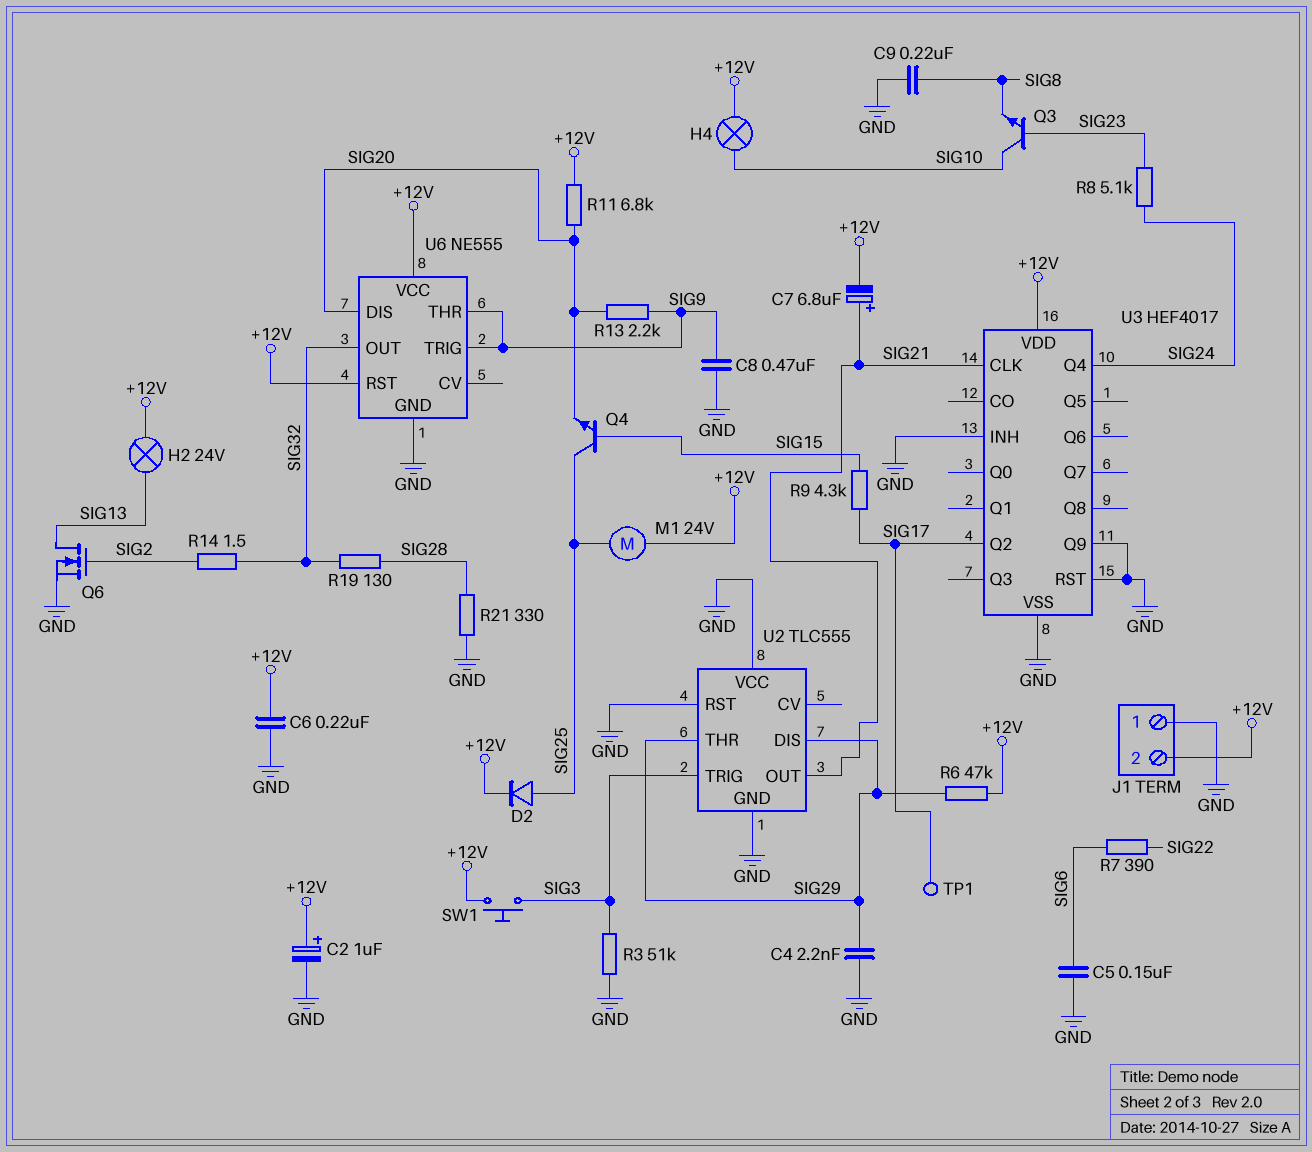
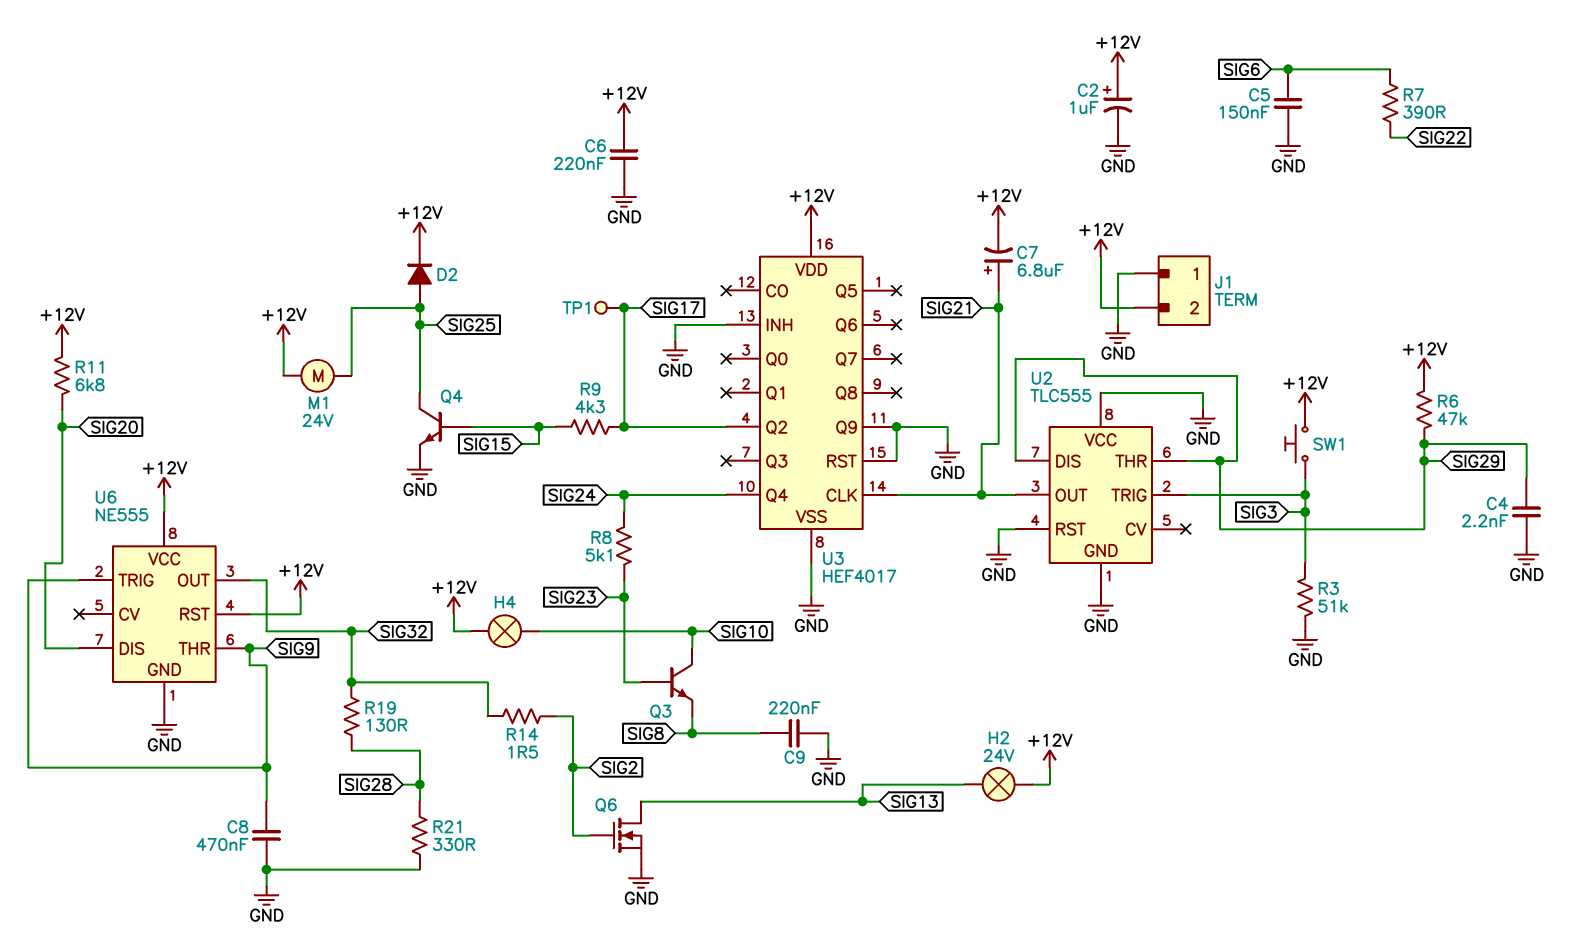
Q4: NPN (B SIG15, C SIG25, E SIG20) -> NPN (B SIG15, C SIG25, E GND)
R13: 2.2k (SIG9, SIG20) -> none

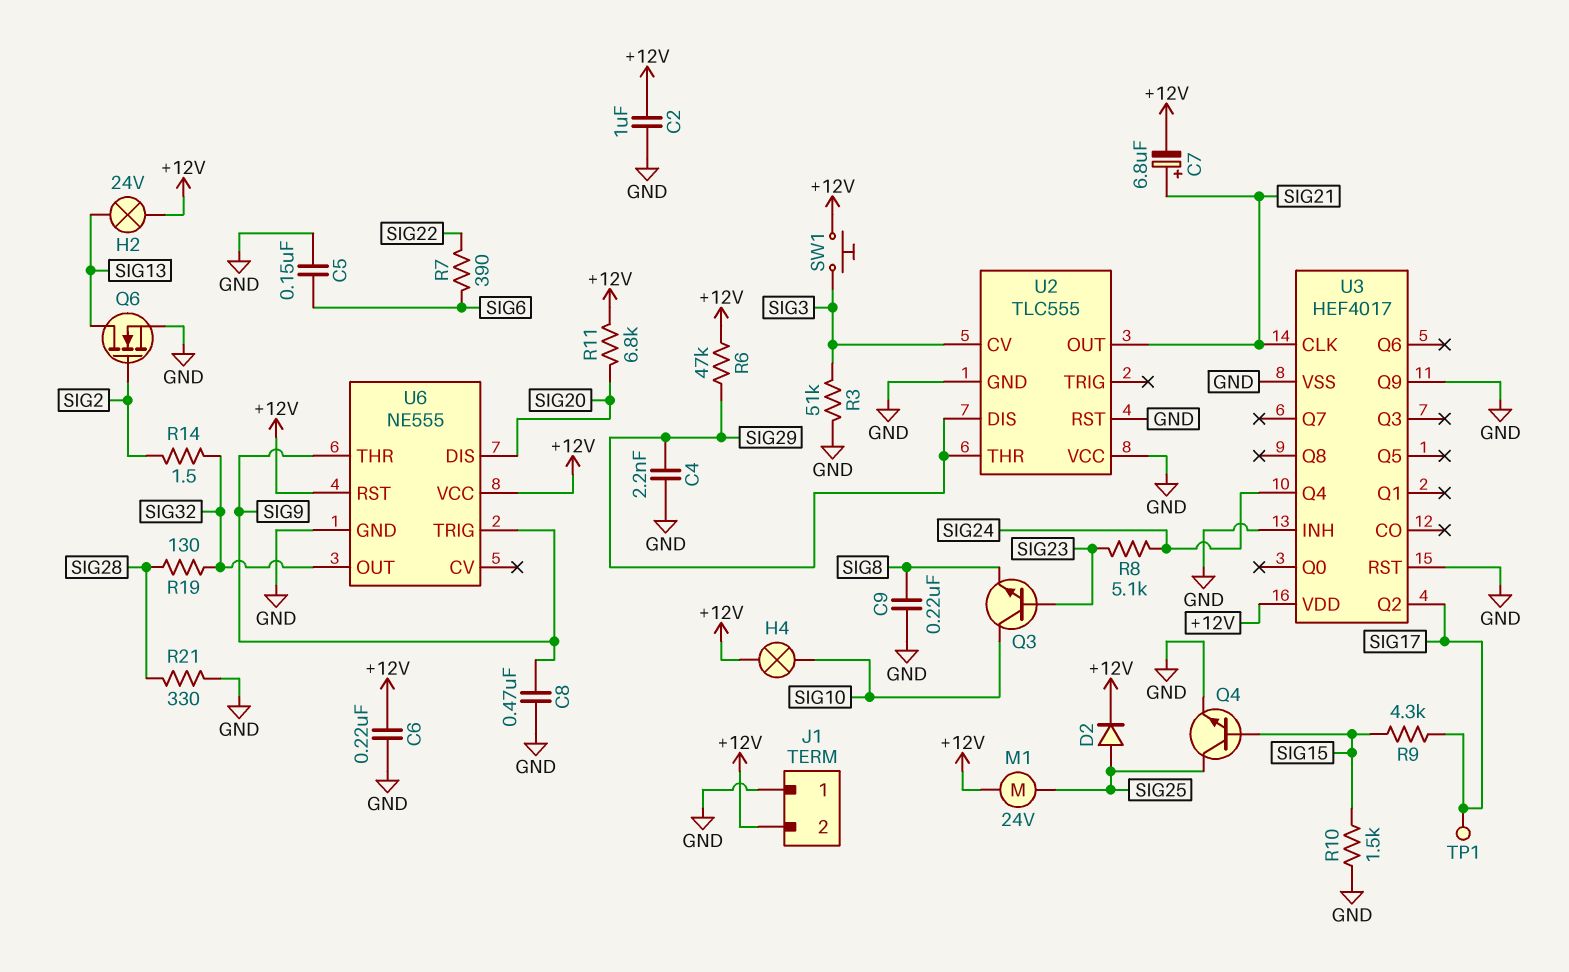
C2: 1uF (plus +12V, minus GND) -> 1uF (+12V, GND)
R10: none -> 1.5k (GND, SIG15)
U2 pin CV: none -> SIG3
U2 pin TRIG: SIG3 -> none

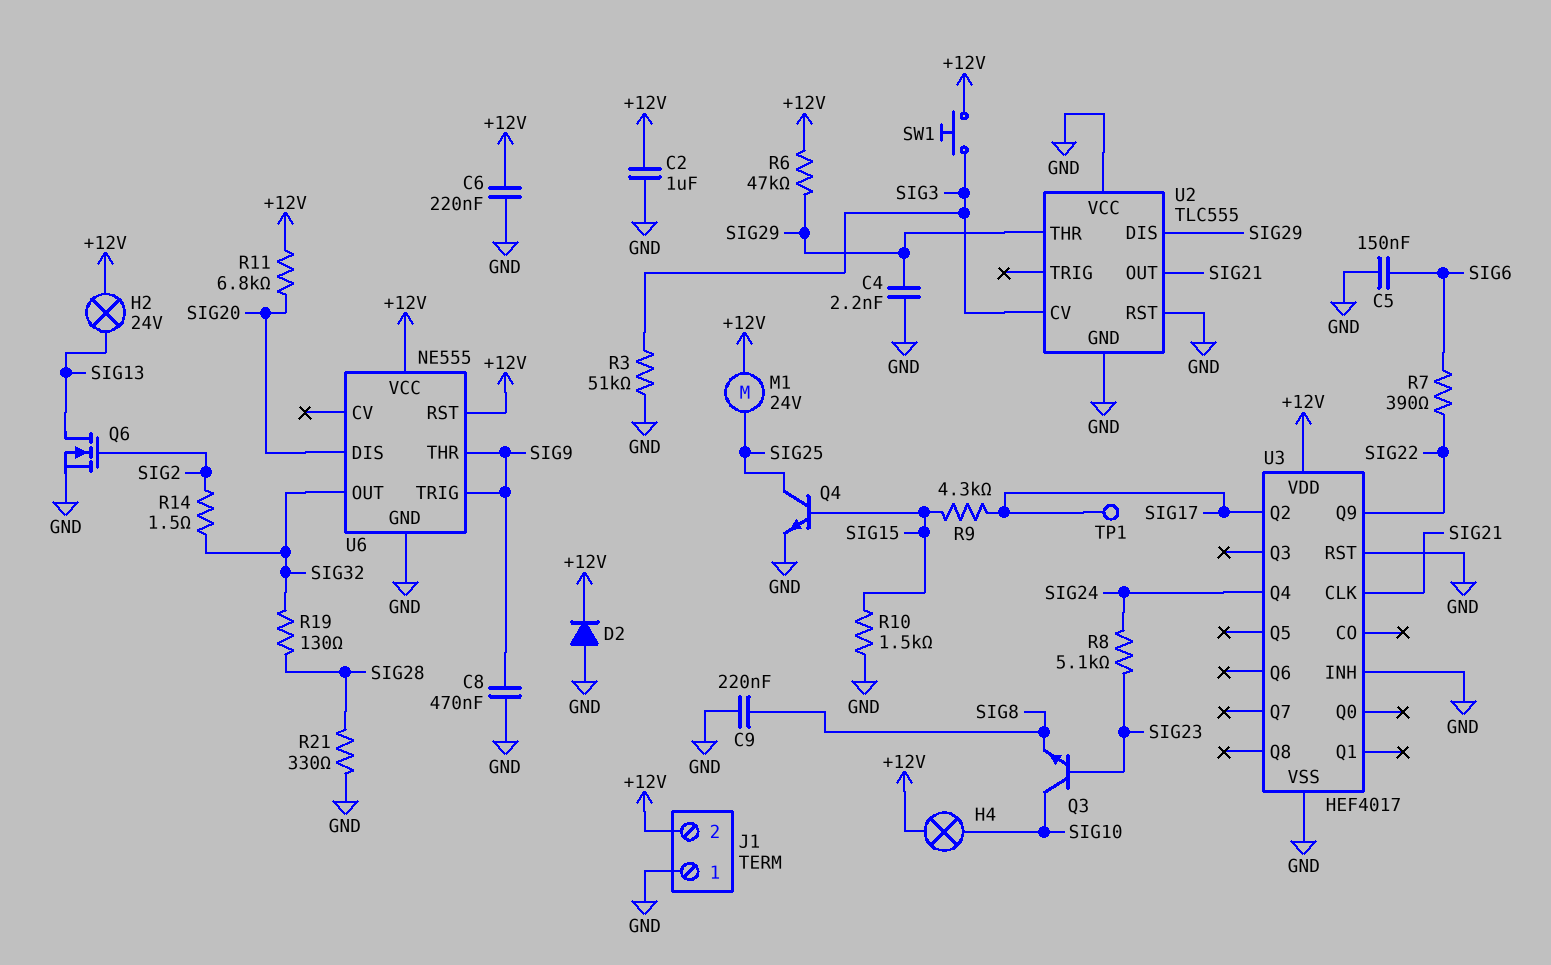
C7: 6.8uF (plus SIG21, minus +12V) -> none
D2: diode (A SIG25, K +12V) -> diode (A GND, K +12V)
U3 pin Q9: GND -> SIG22

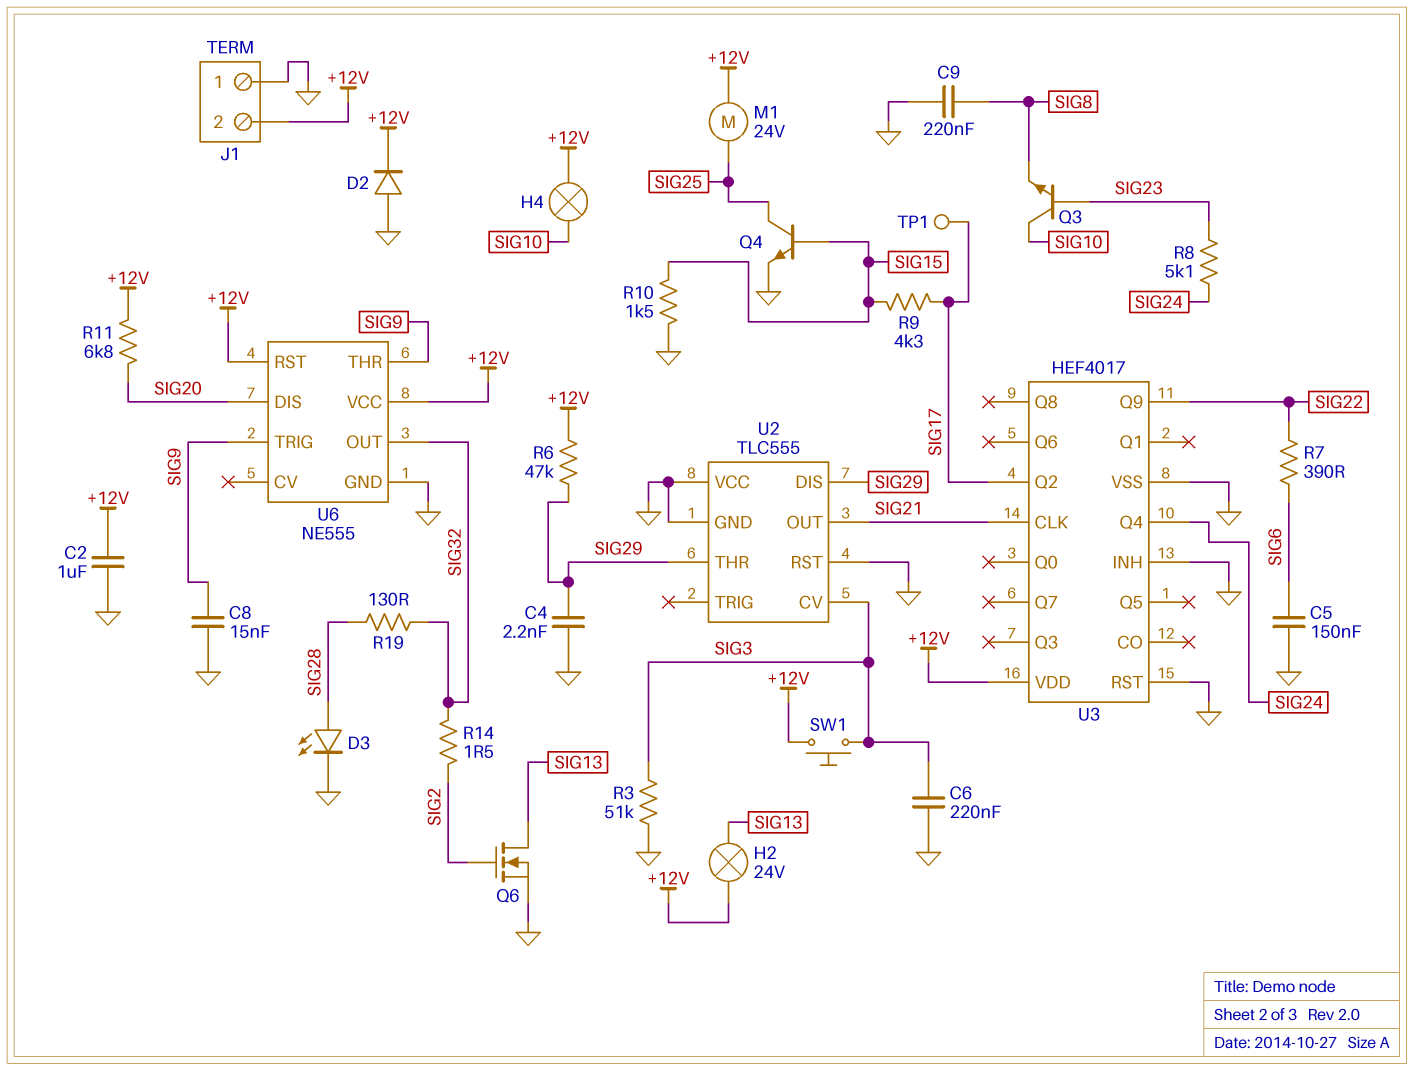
C6: 220nF (+12V, GND) -> 220nF (GND, SIG3)
C8: 470nF (GND, SIG9) -> 15nF (GND, SIG9)
D3: none -> LED (A SIG28, K GND)
R21: 330 (GND, SIG28) -> none

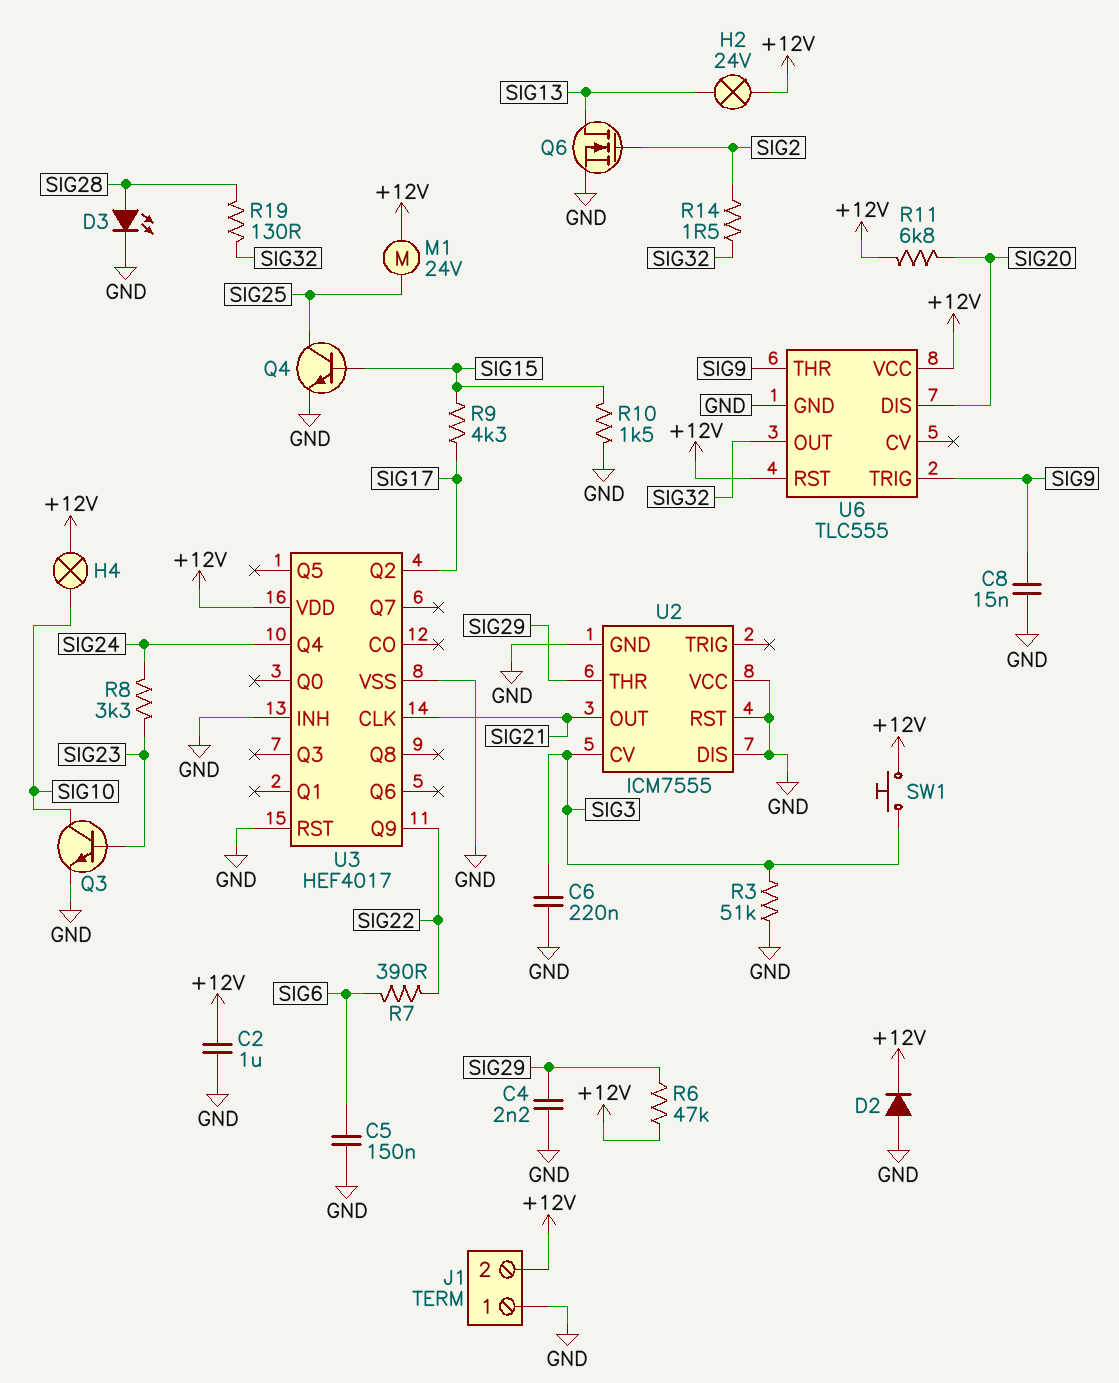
C9: 220nF (GND, SIG8) -> none
Q3: NPN (B SIG23, C SIG10, E SIG8) -> NPN (B SIG23, C SIG10, E GND)
R8: 5.1k (SIG23, SIG24) -> 3.3k (SIG23, SIG24)
TP1: test point (SIG17) -> none
U2: TLC555 -> ICM7555
U2 pin DIS: SIG29 -> GND
U6: NE555 -> TLC555

